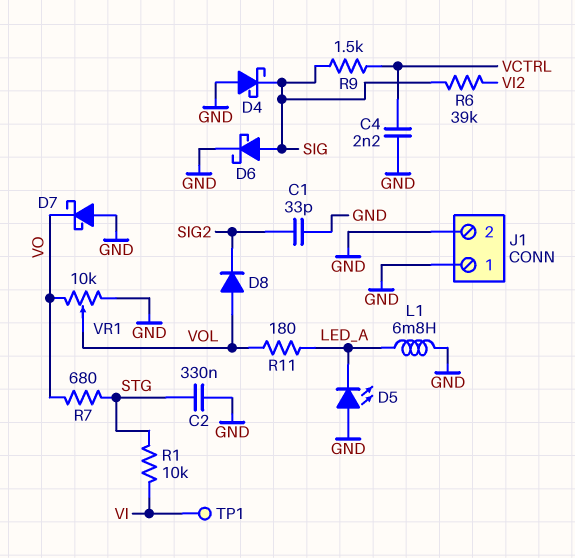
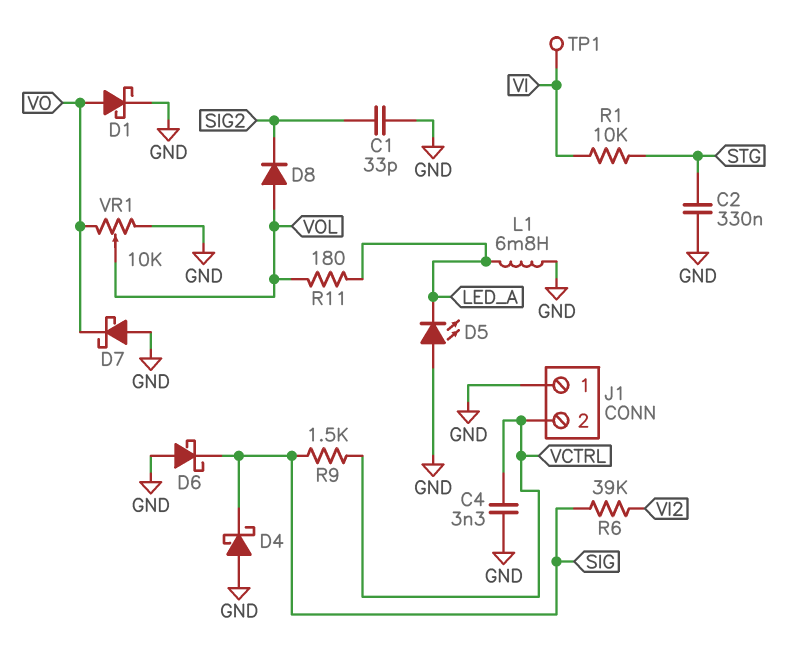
C4: 2.2nF (GND, VCTRL) -> 3.3nF (GND, VCTRL)
D1: none -> schottky (A VO, K GND)
D6: schottky (A SIG, K GND) -> schottky (A GND, K SIG)
J1 pin 2: GND -> VCTRL
R7: 680 (STG, VO) -> none

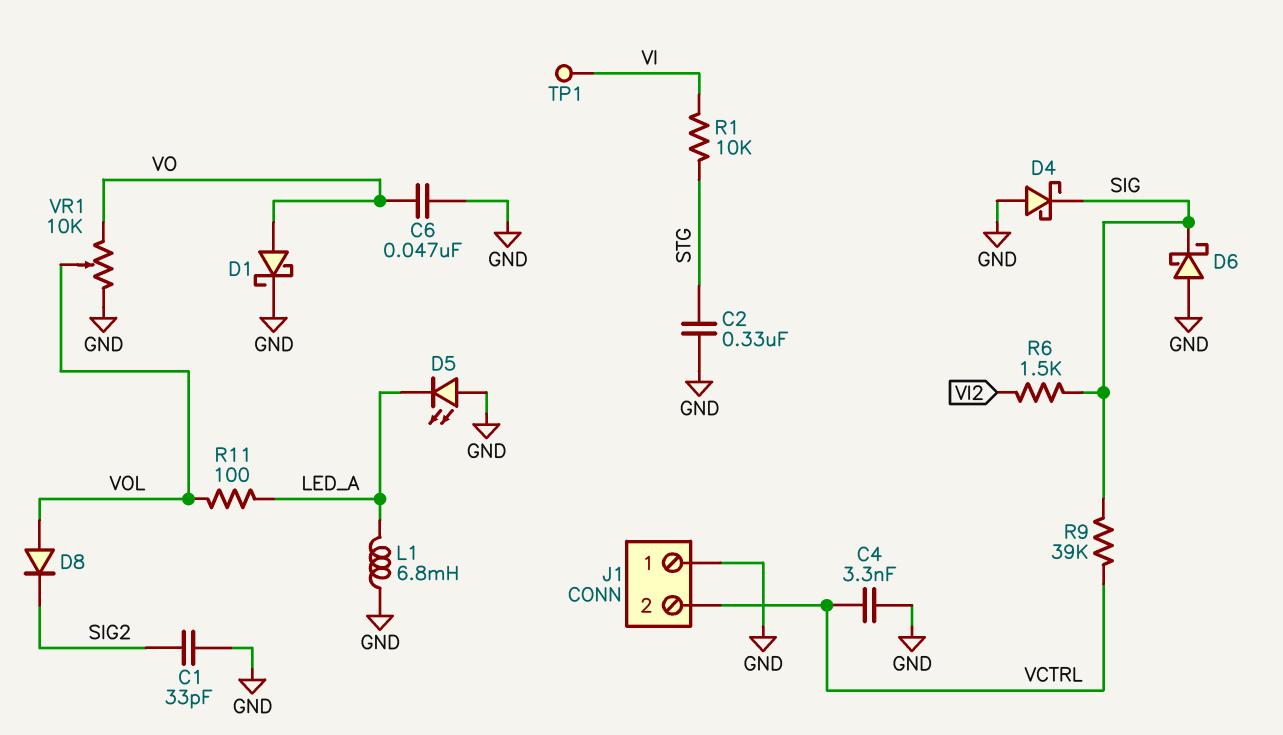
C6: none -> 47nF (GND, VO)
D7: schottky (A GND, K VO) -> none
R6: 39k (SIG, VI2) -> 1.5k (SIG, VI2)
R9: 1.5k (SIG, VCTRL) -> 39k (SIG, VCTRL)
R11: 180 (LED_A, VOL) -> 100 (LED_A, VOL)

